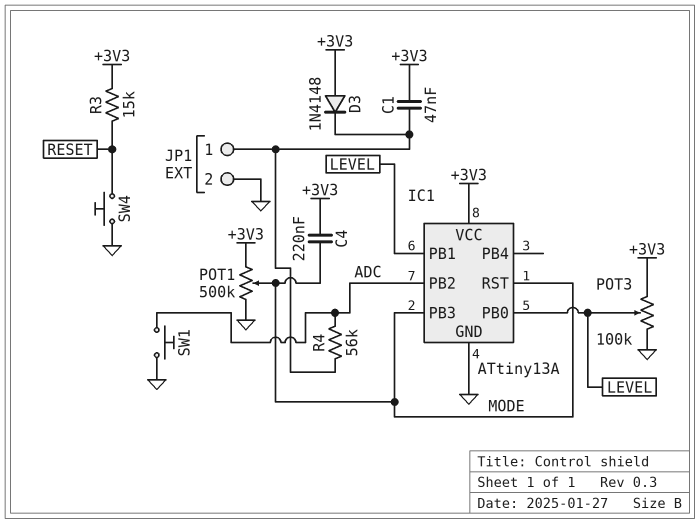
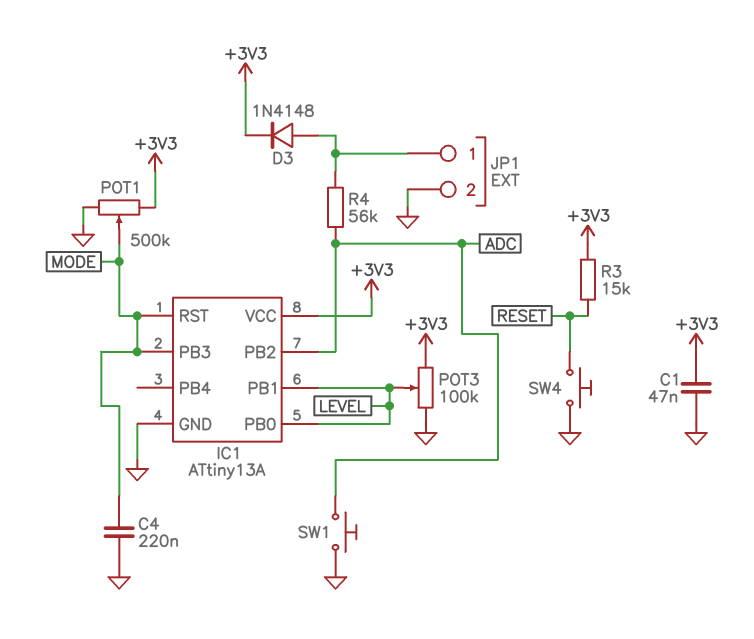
C1: 47nF (+3V3, JP1/1) -> 47nF (+3V3, GND)
C4: 220nF (+3V3, MODE) -> 220nF (GND, MODE)
D3: diode 1N4148 (A +3V3, K JP1/1) -> diode 1N4148 (A JP1/1, K +3V3)

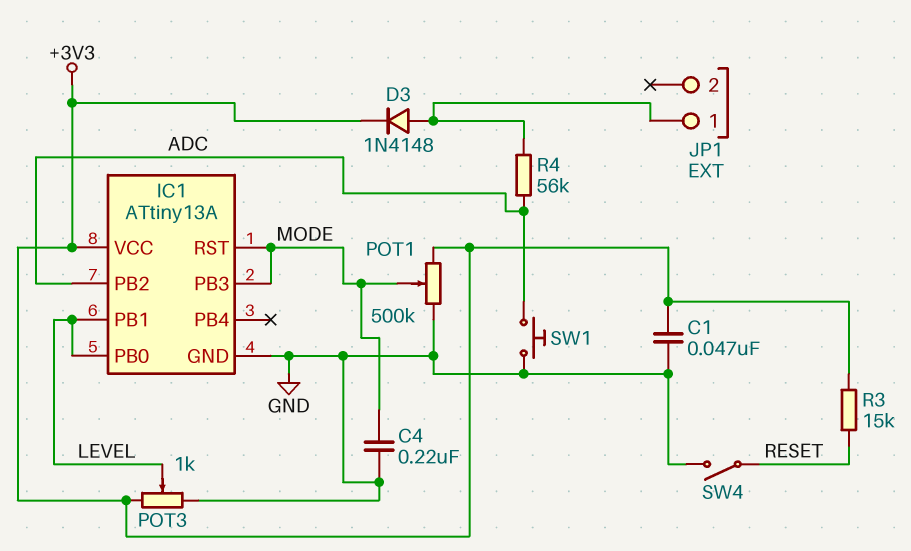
JP1 pin 2: GND -> none
POT3: 100k (+3V3, GND, wiper LEVEL) -> 1k (+3V3, GND, wiper LEVEL)
SW4: button (GND, RESET) -> switch (GND, RESET)

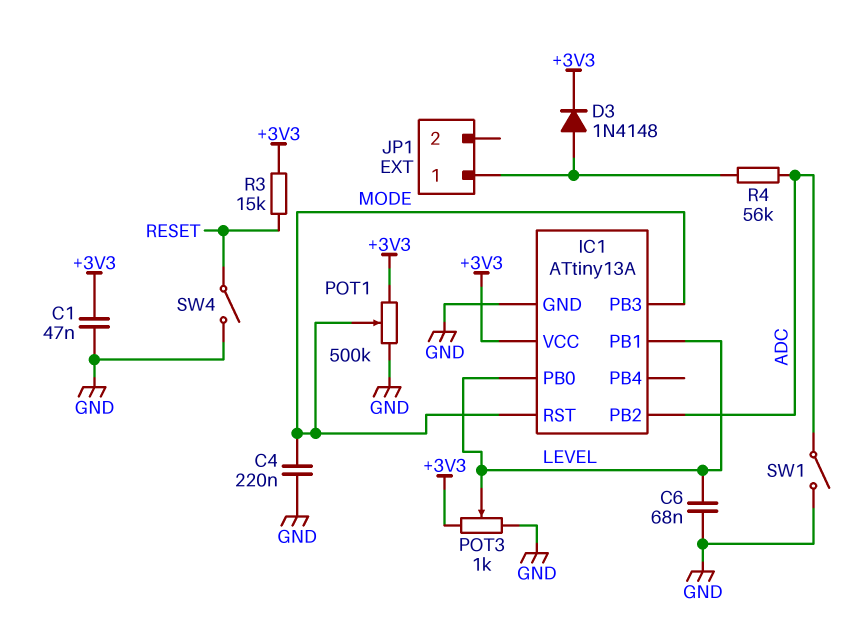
C6: none -> 68nF (GND, LEVEL)
SW1: button (ADC, GND) -> switch (ADC, GND)

